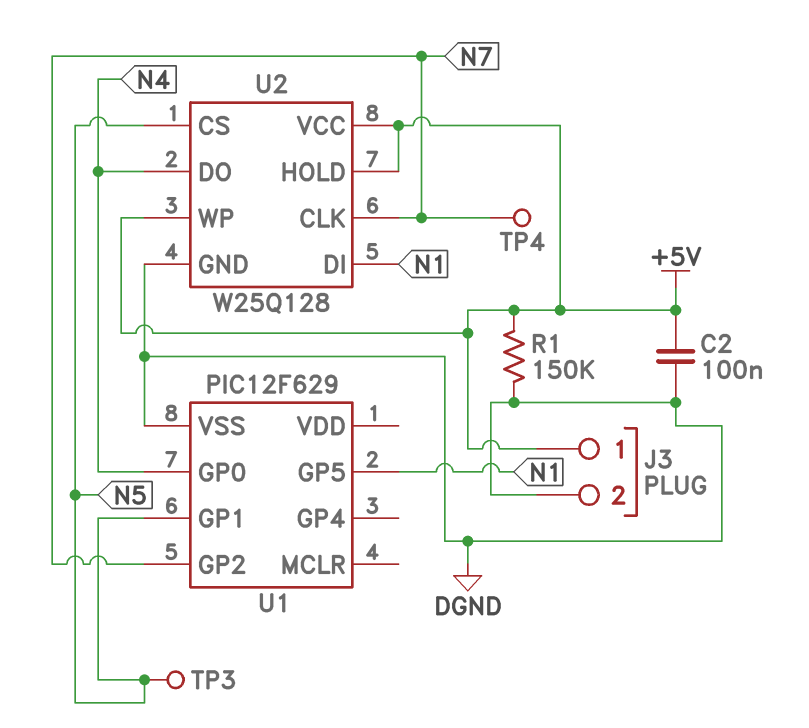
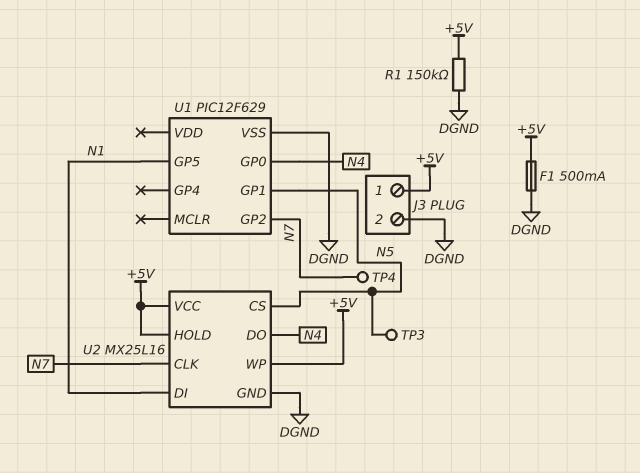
C2: 100nF (+5V, DGND) -> none
F1: none -> 500mA (+5V, DGND)
U2: W25Q128 -> MX25L16

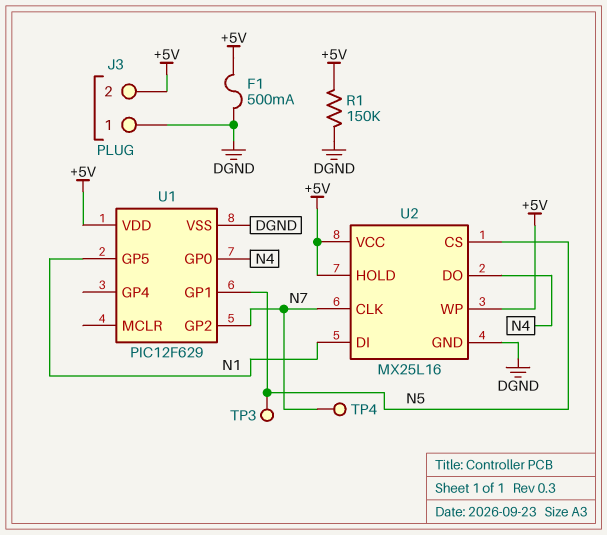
J3 pin 1: +5V -> DGND
J3 pin 2: DGND -> +5V
U1 pin VDD: none -> +5V

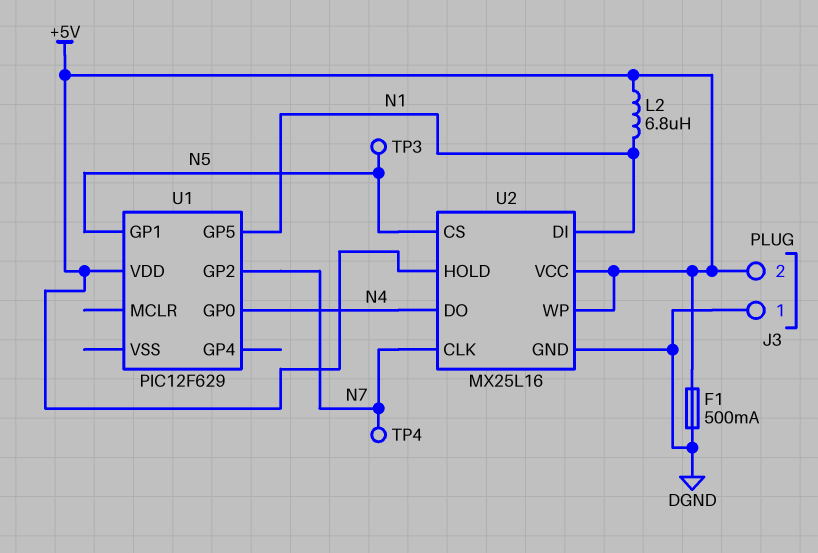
L2: none -> 6.8uH (+5V, N1)
R1: 150k (+5V, DGND) -> none
U1 pin VSS: DGND -> none

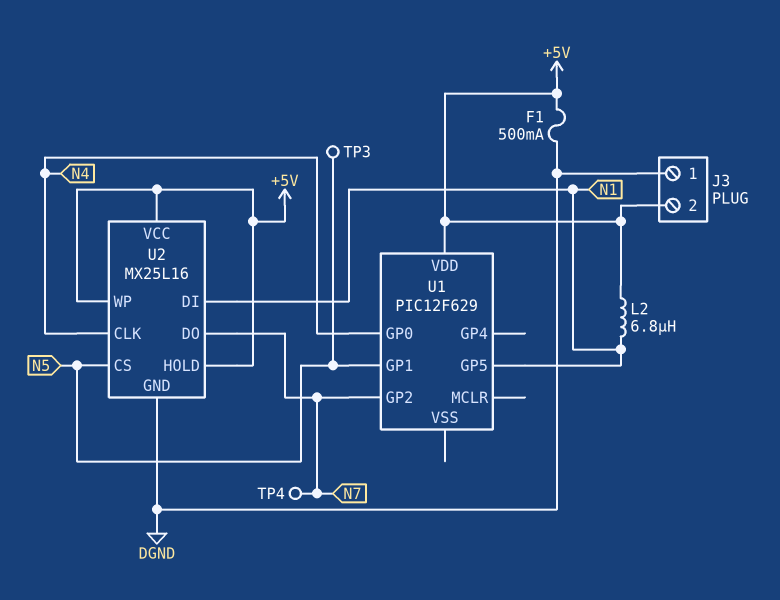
U2 pin CLK: N7 -> N4
U2 pin DO: N4 -> N7

